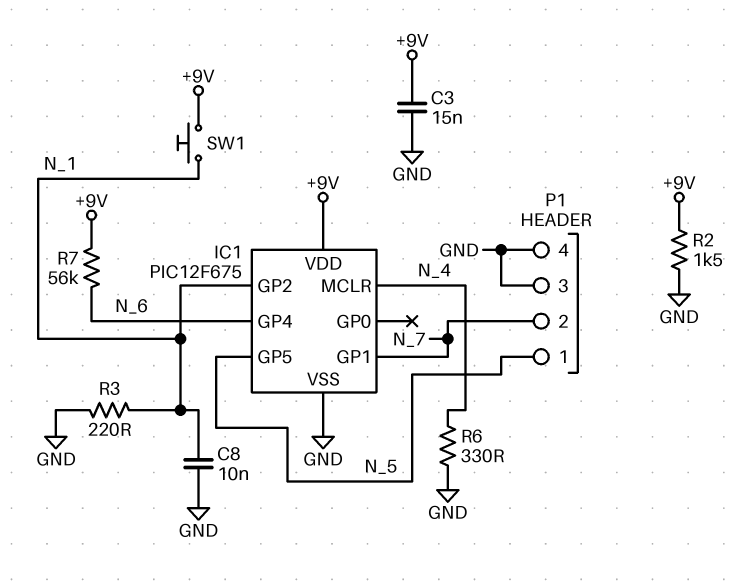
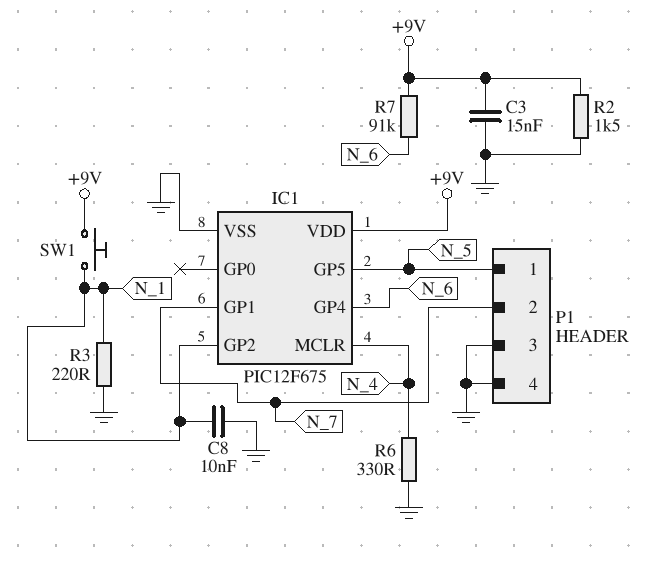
R7: 56k (+9V, N_6) -> 91k (+9V, N_6)

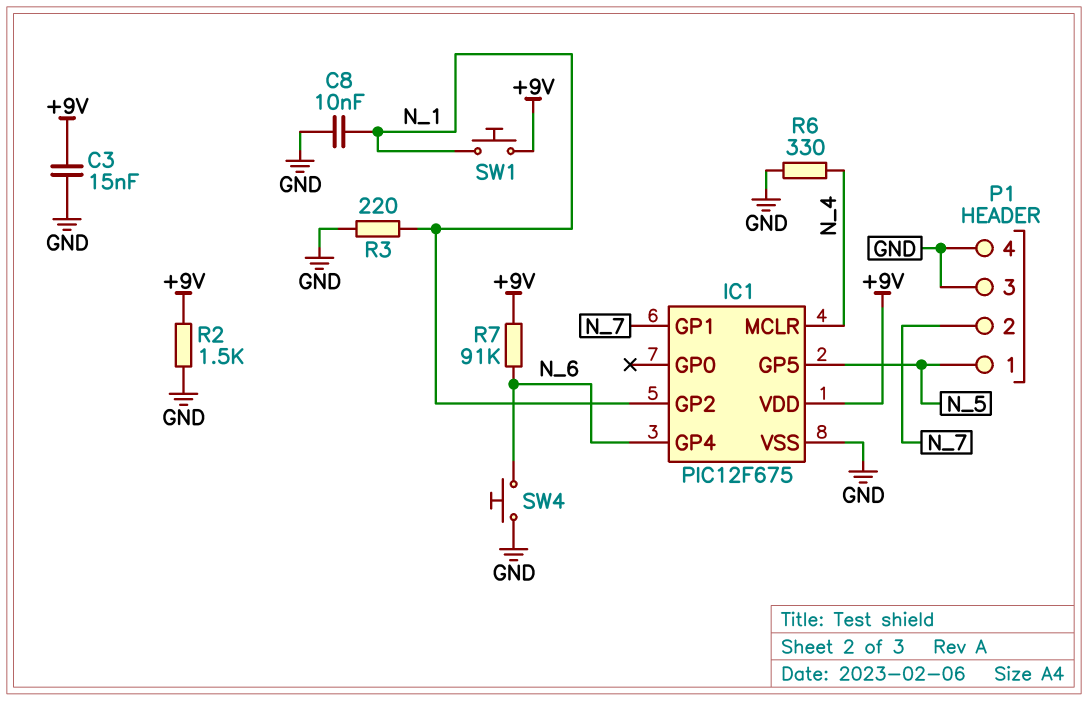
SW4: none -> button (GND, N_6)

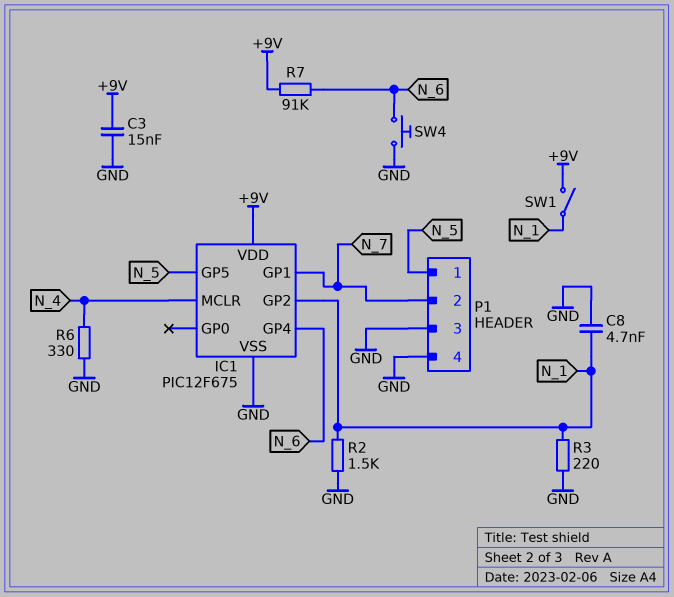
C8: 10nF (GND, N_1) -> 4.7nF (GND, N_1)
R2: 1.5k (+9V, GND) -> 1.5k (GND, N_1)
SW1: button (+9V, N_1) -> switch (+9V, N_1)

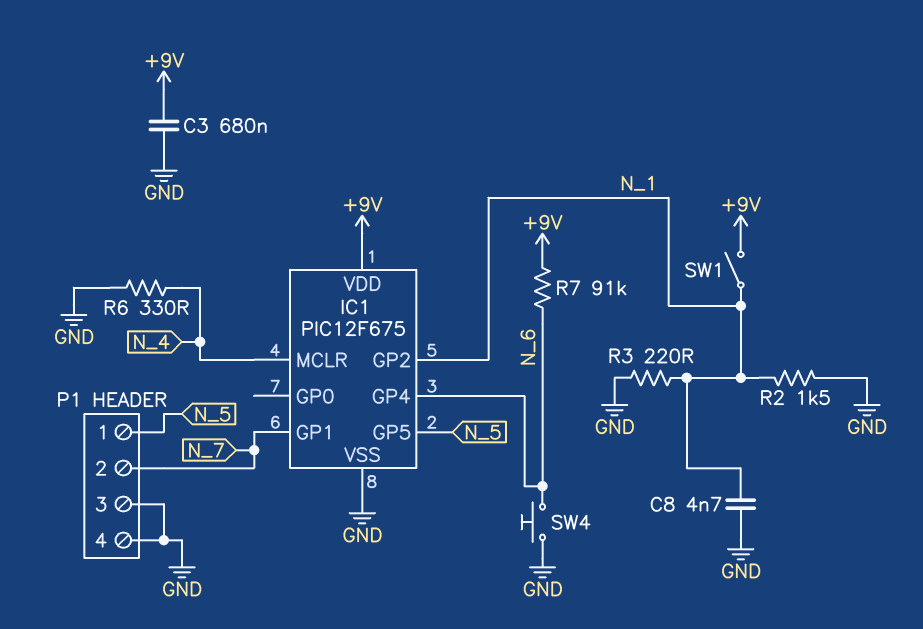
C3: 15nF (+9V, GND) -> 680nF (+9V, GND)

